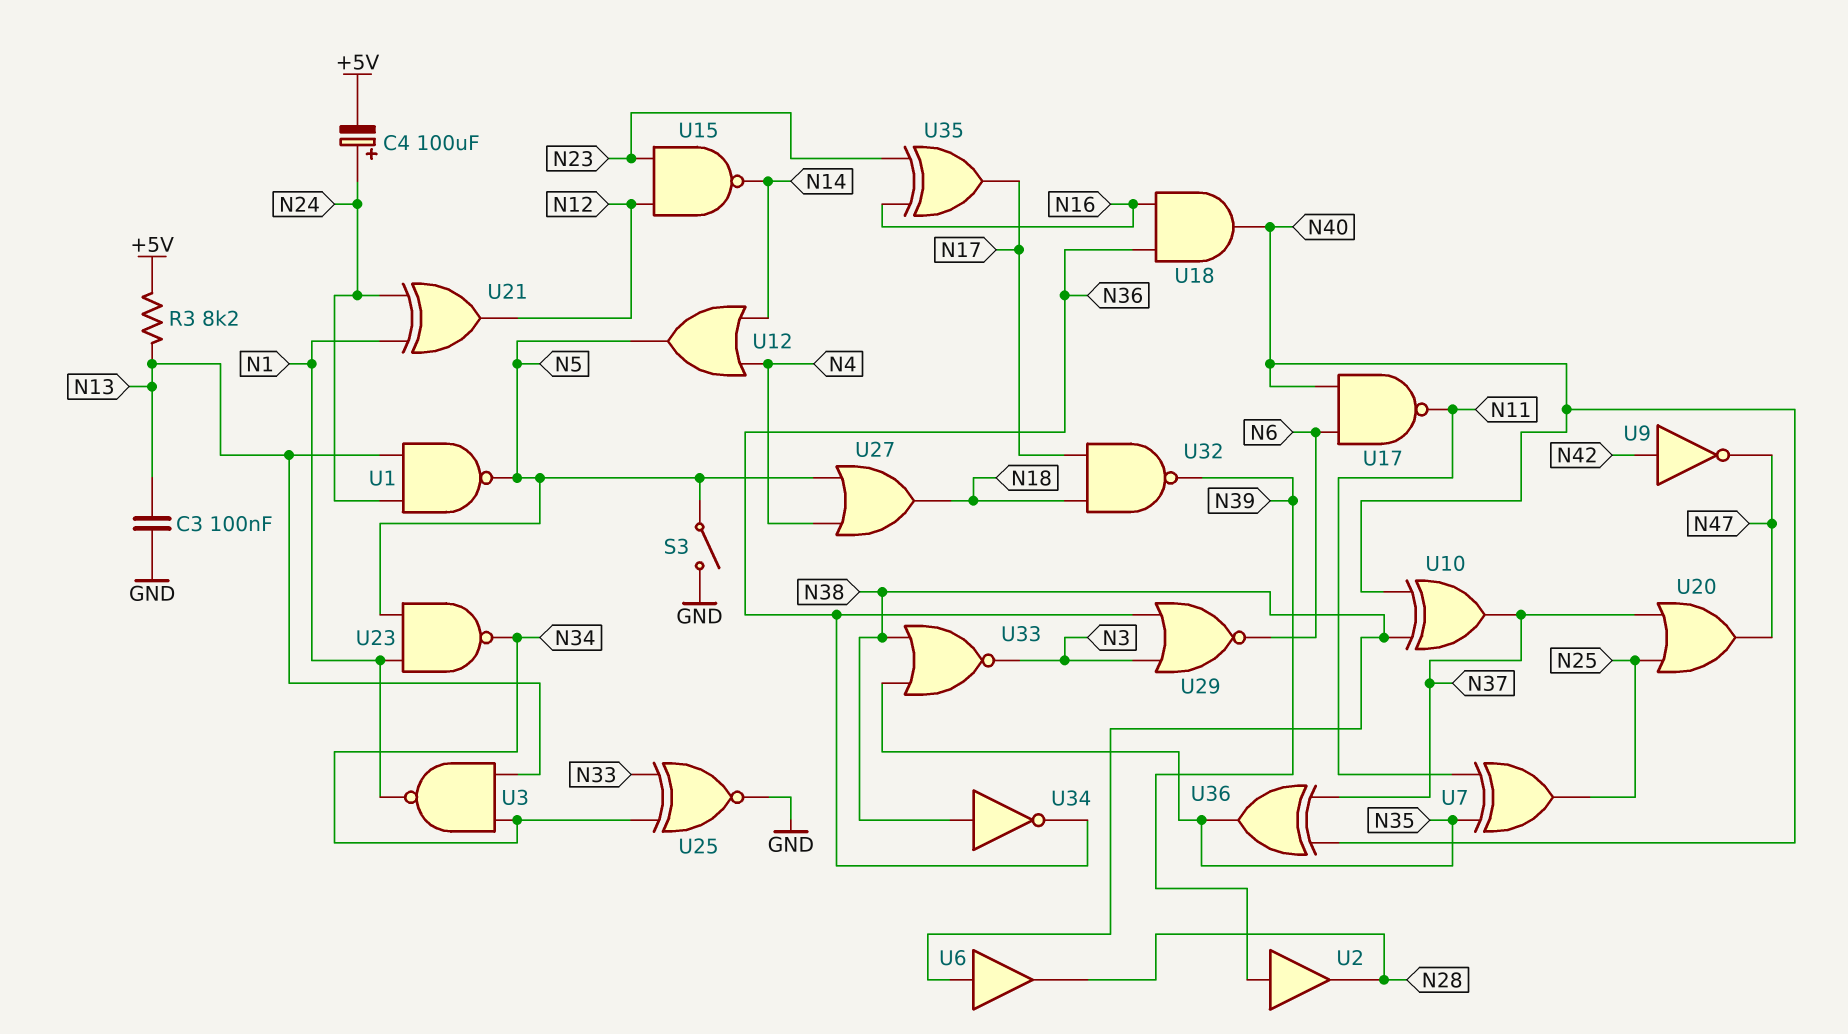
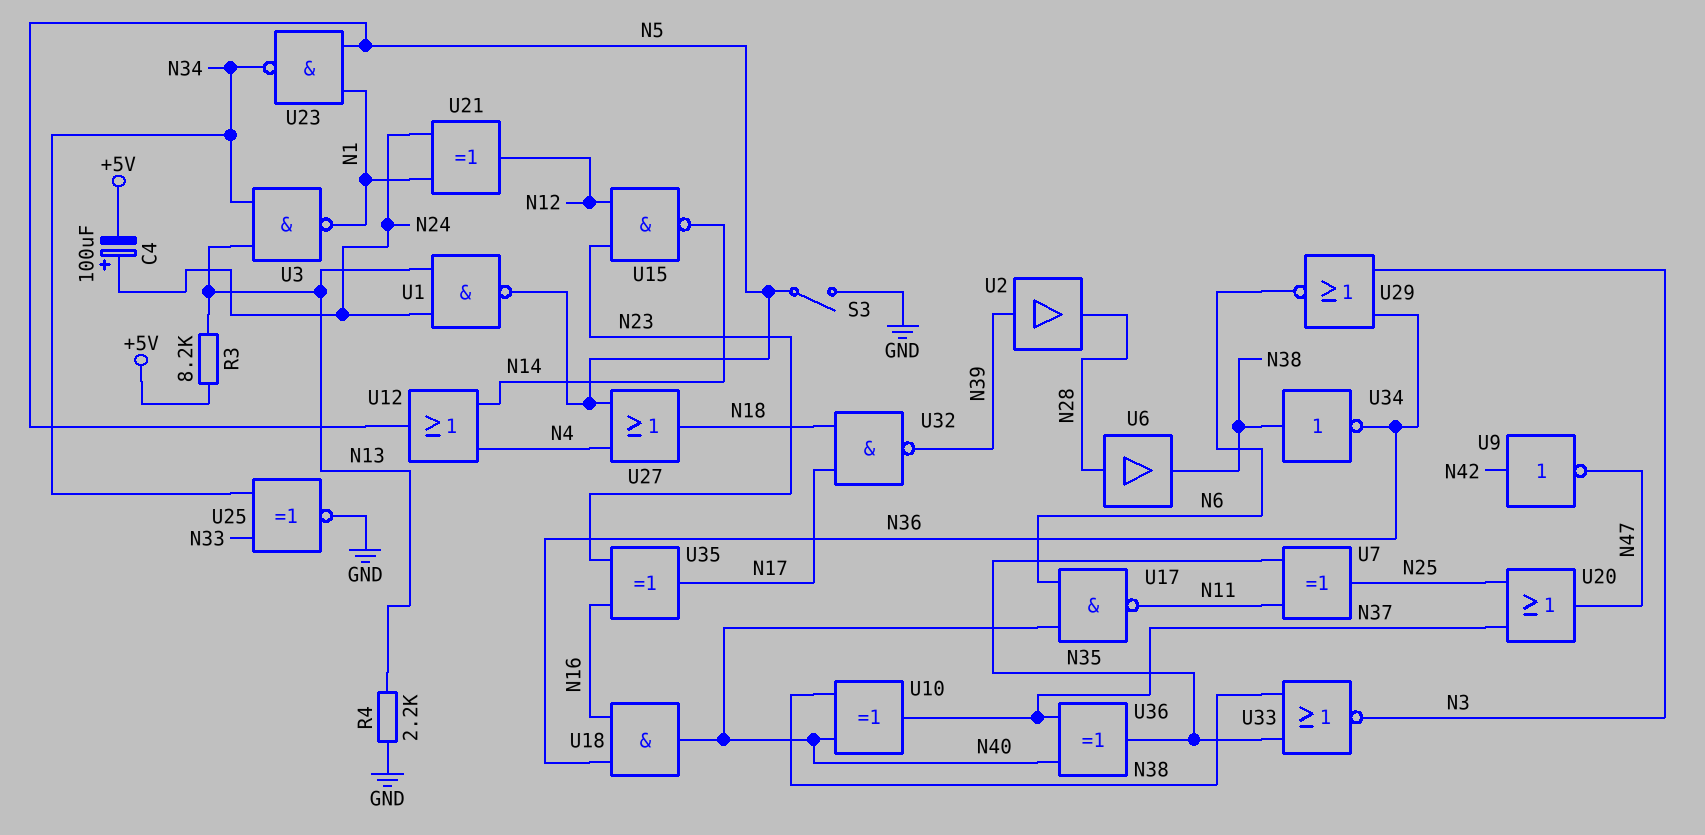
C3: 100nF (GND, N13) -> none
R4: none -> 2.2k (GND, N13)
U6: buffer (in N38, out N28) -> buffer (in N28, out N38)

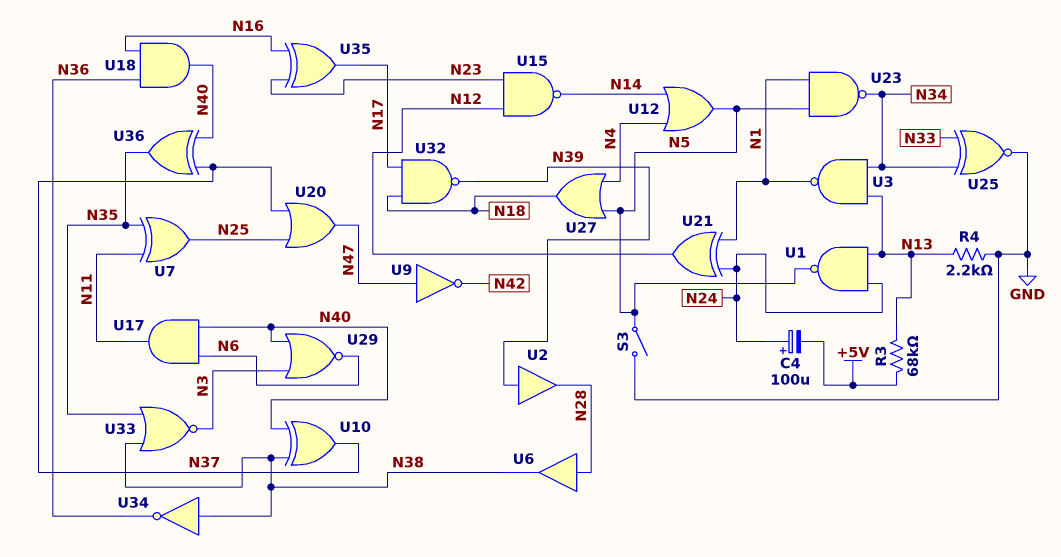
R3: 8.2k (+5V, N13) -> 68k (+5V, N13)
U9: NOT (in N42, out N47) -> NOT (in N47, out N42)
U17: NAND (in N6, in N40, out N11) -> AND (in N6, in N40, out N11)
U29: NOR (in N3, in N36, out N6) -> NOR (in N3, in N40, out N6)

